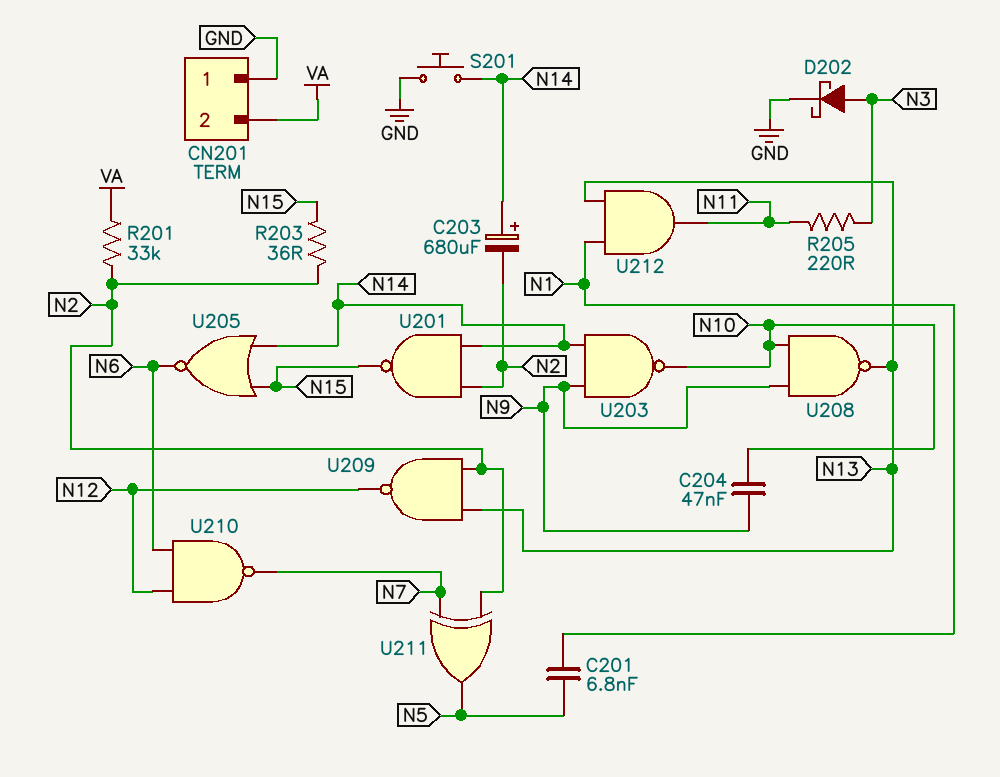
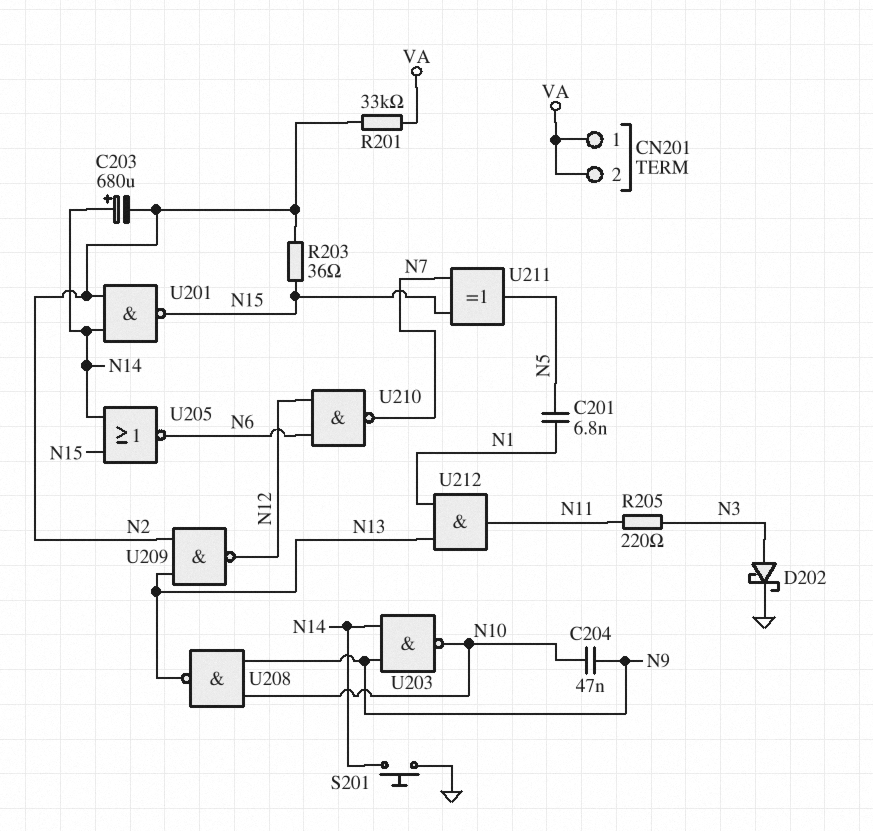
CN201 pin 1: GND -> VA
U211: XOR (in N2, in N7, out N5) -> XOR (in N7, in N15, out N5)

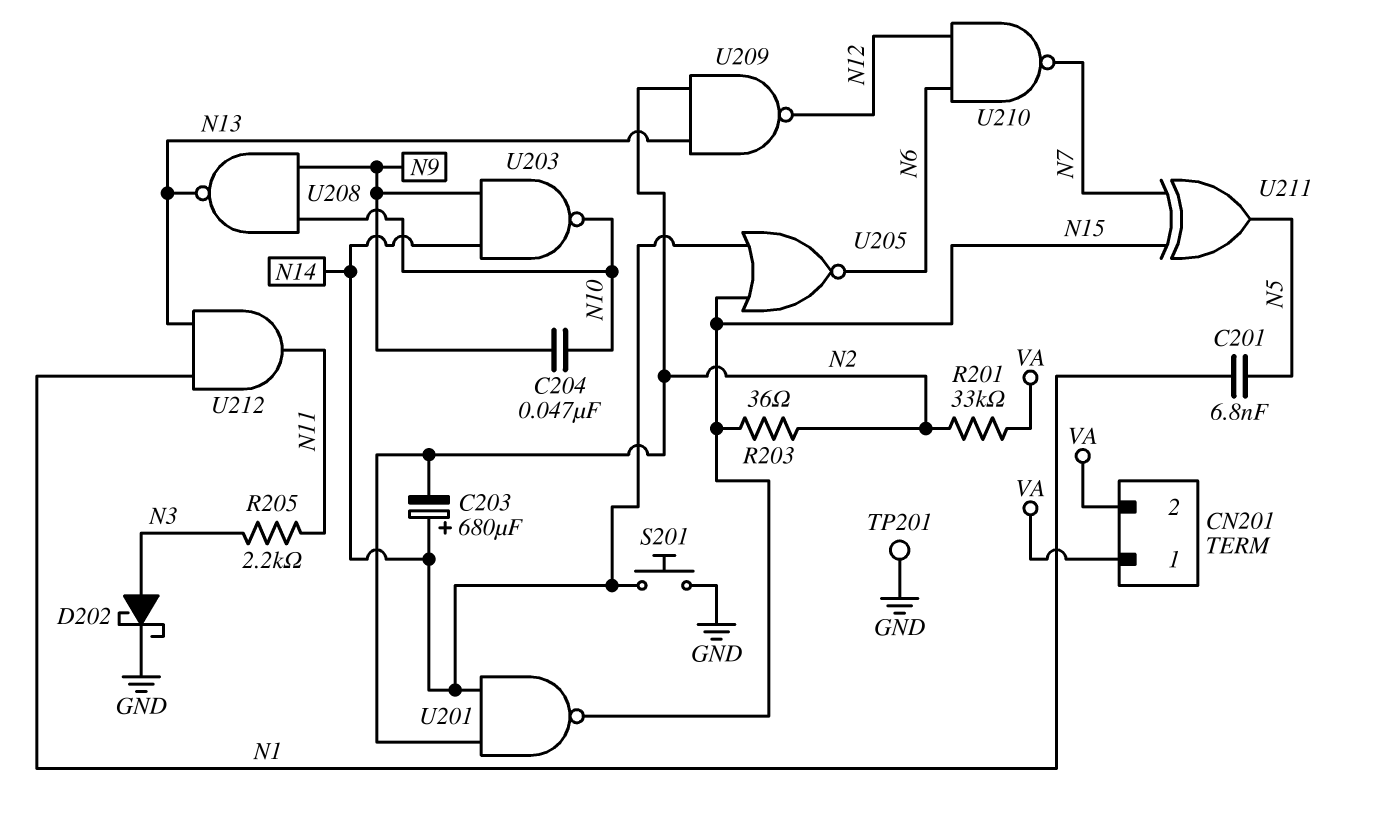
R205: 220 (N3, N11) -> 2.2k (N3, N11)
TP201: none -> test point (GND)

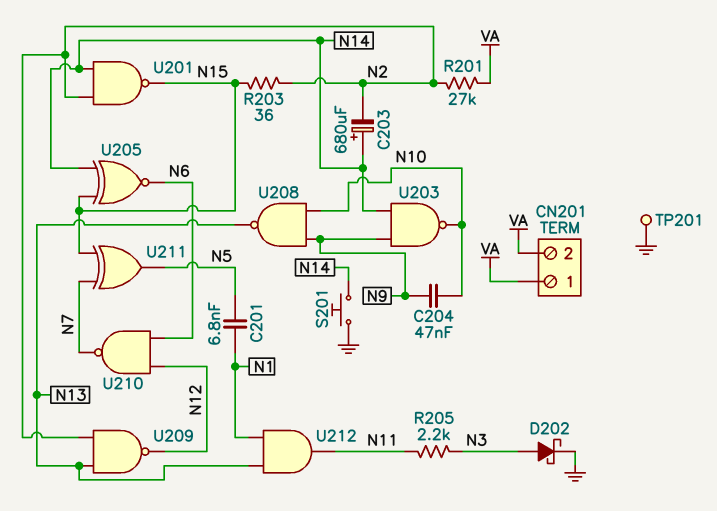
R201: 33k (N2, VA) -> 27k (N2, VA)
U205: NOR (in N14, in N15, out N6) -> XNOR (in N14, in N15, out N6)

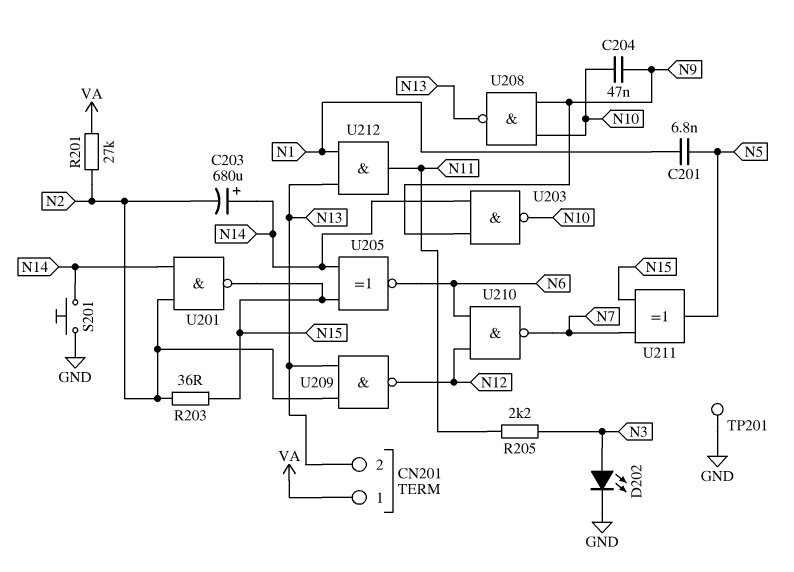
CN201 pin 2: VA -> N13
D202: schottky (A N3, K GND) -> LED (A N3, K GND)

